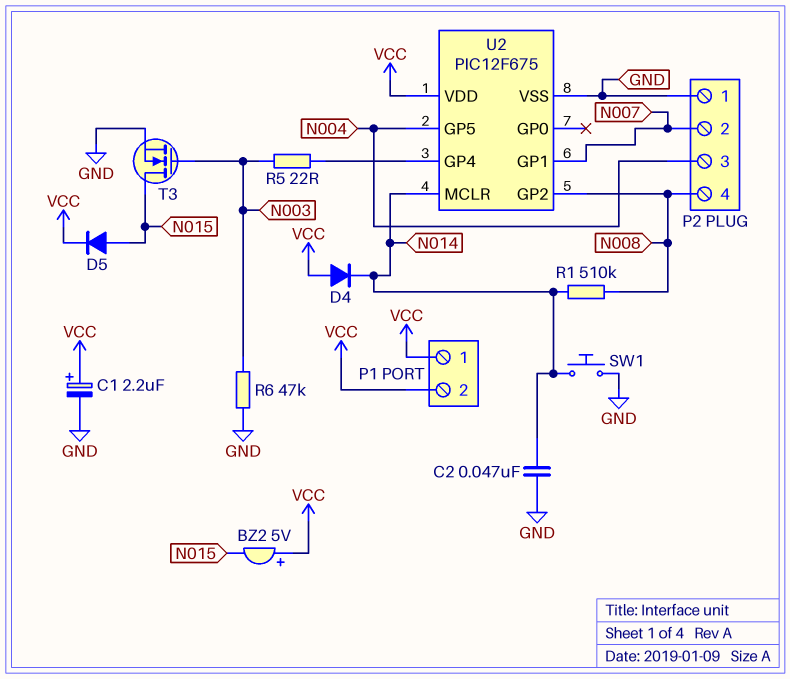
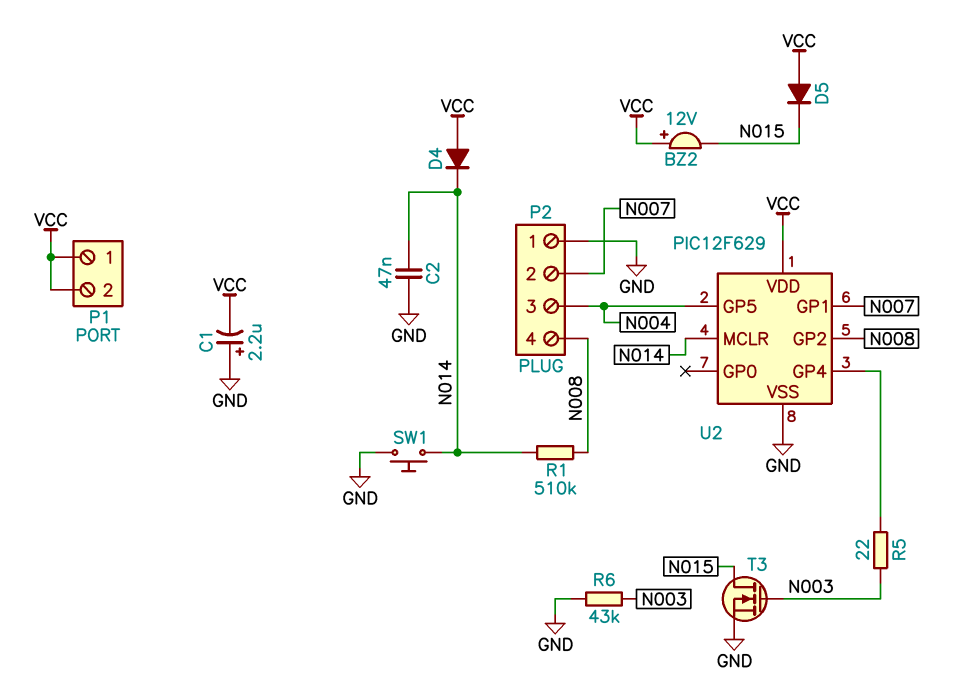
BZ2: buzzer 5V (plus VCC, minus N015) -> buzzer 12V (plus VCC, minus N015)
C1: 2.2uF (plus VCC, minus GND) -> 2.2uF (plus GND, minus VCC)
D5: diode (A N015, K VCC) -> diode (A VCC, K N015)
R6: 47k (GND, N003) -> 43k (GND, N003)
U2: PIC12F675 -> PIC12F629

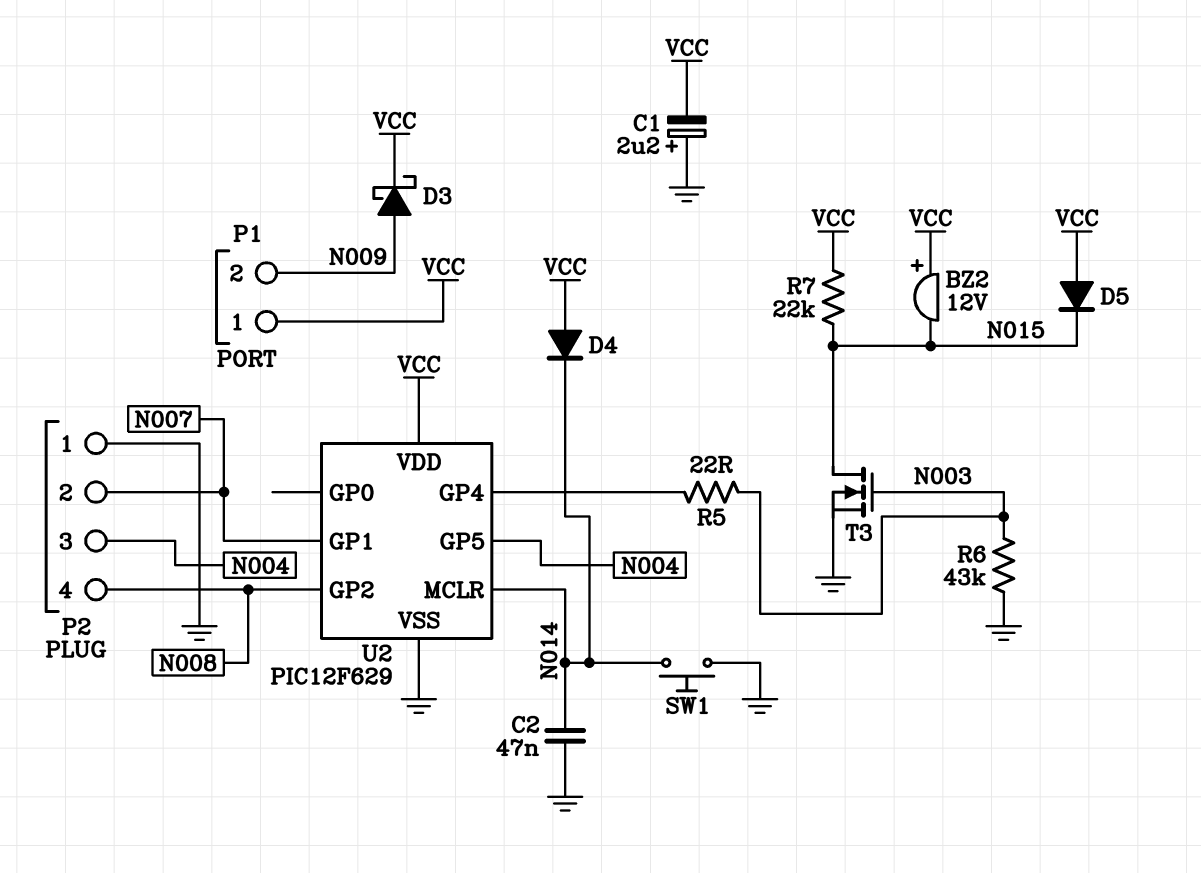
D3: none -> schottky (A N009, K VCC)
P1 pin 2: VCC -> N009
R1: 510k (N008, N014) -> none
R7: none -> 22k (N015, VCC)

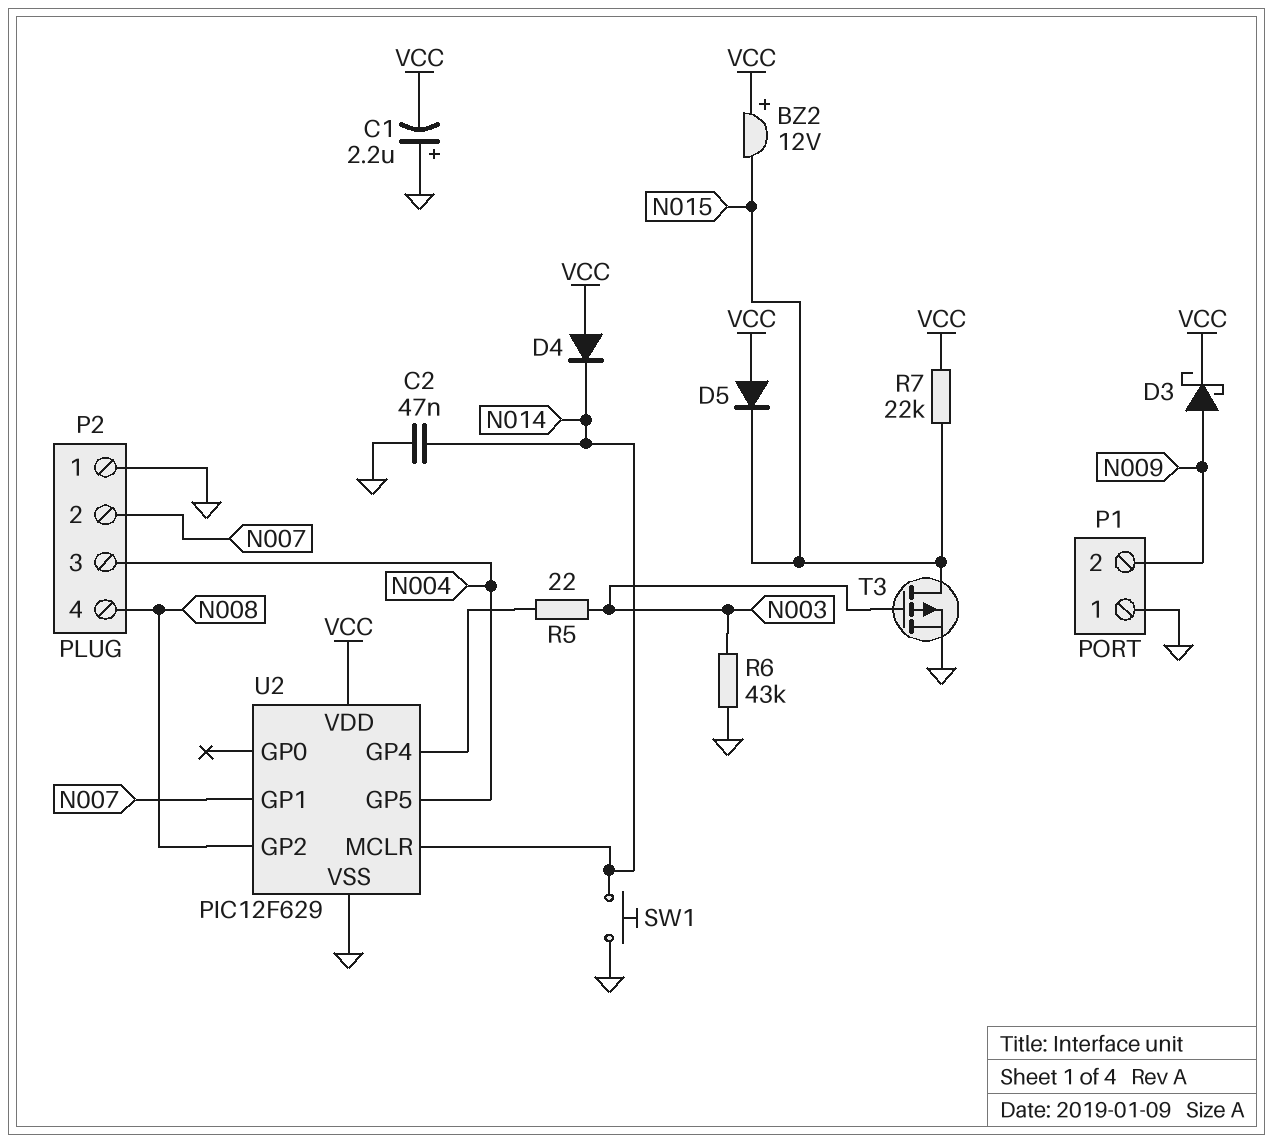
P1 pin 1: VCC -> GND
T3: NMOS (G N003, D N015, S GND) -> PMOS (G N003, D N015, S GND)

